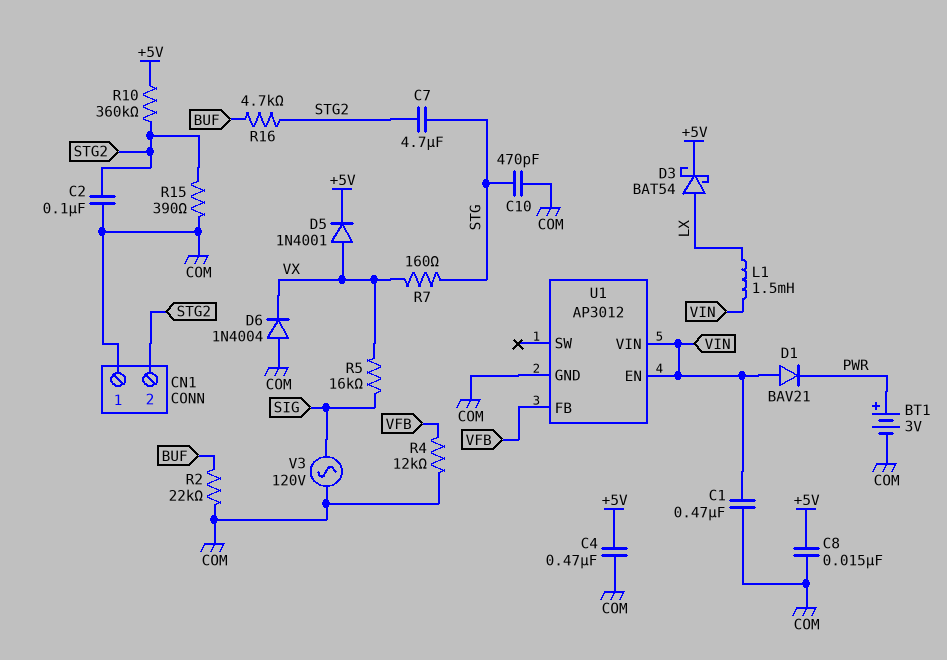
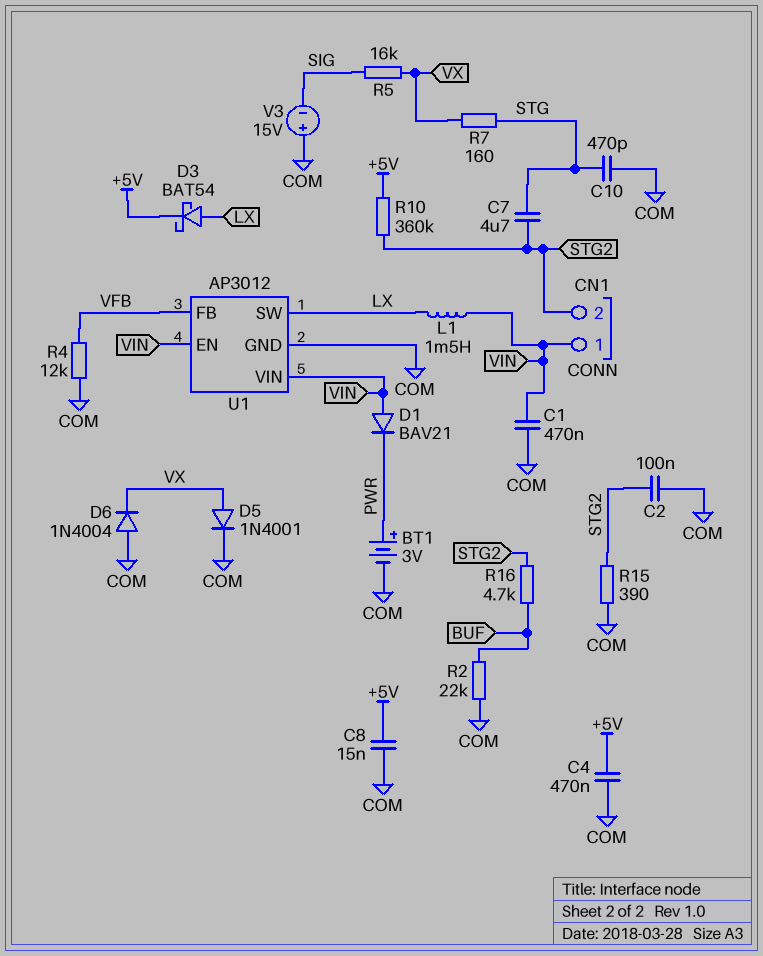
CN1 pin 1: COM -> VIN
D5: diode 1N4001 (A VX, K +5V) -> diode 1N4001 (A VX, K COM)
U1 pin SW: none -> LX
V3: AC 120V (COM, SIG) -> 15V (plus COM, minus SIG)

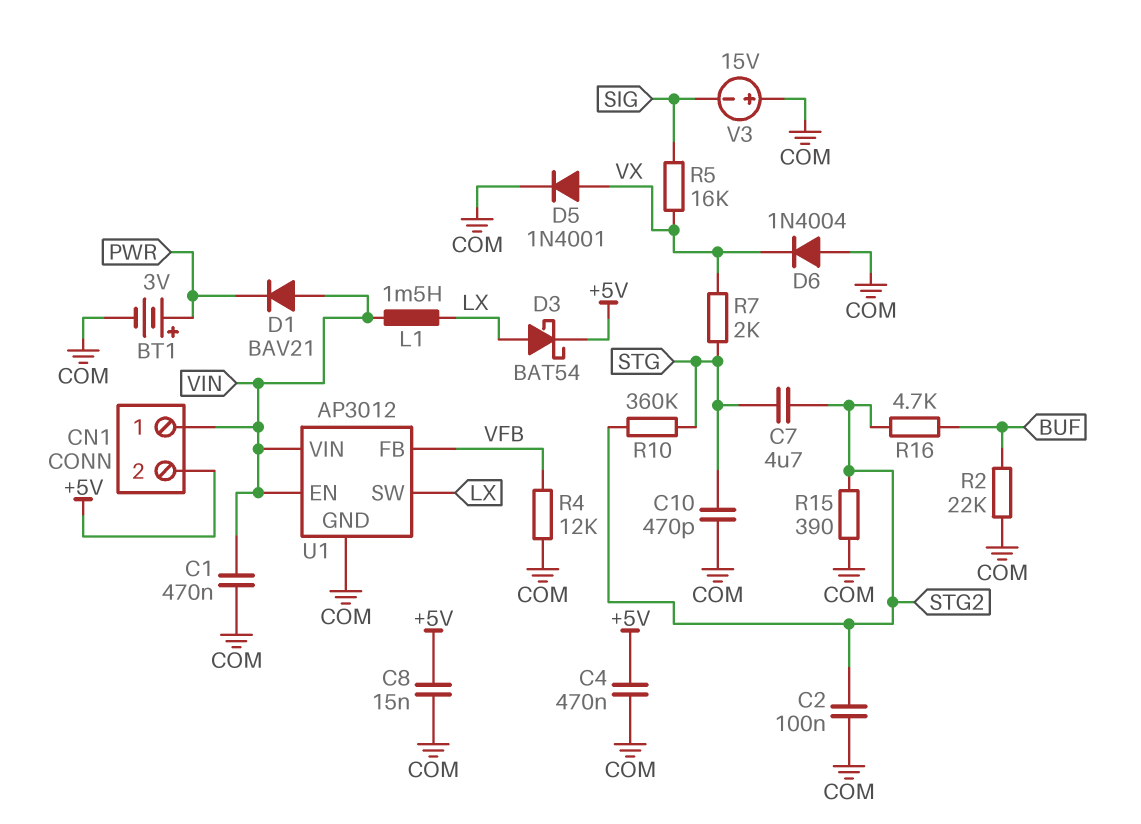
CN1 pin 2: STG2 -> +5V
R7: 160 (STG, VX) -> 2k (STG, VX)
R10: 360k (+5V, STG2) -> 360k (STG, STG2)

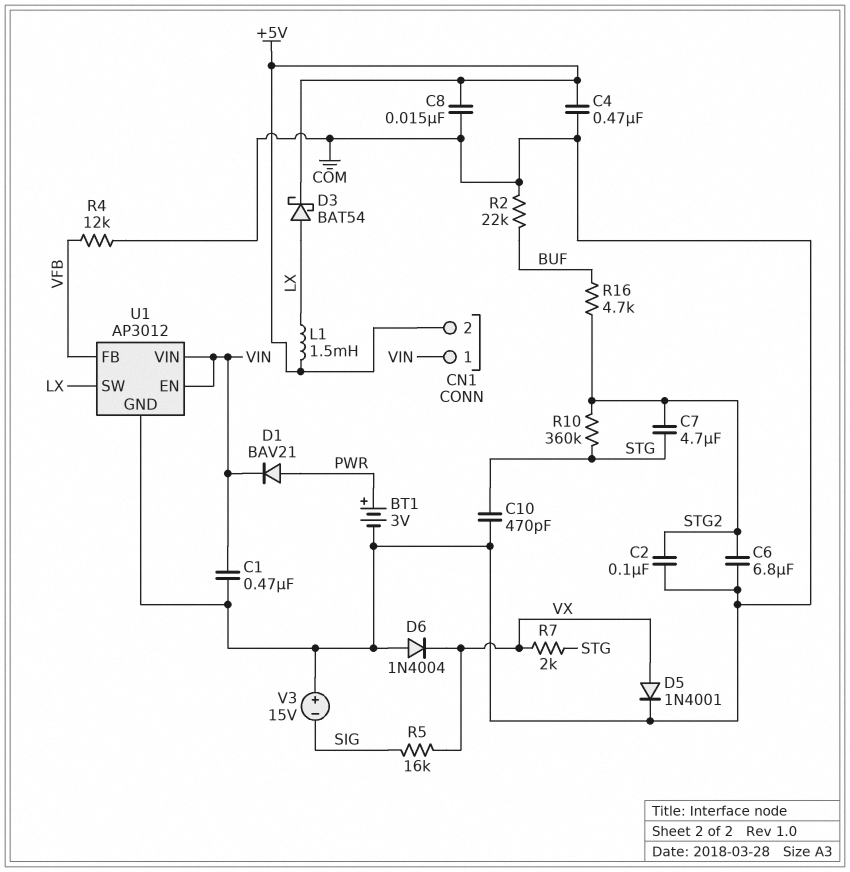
C6: none -> 6.8uF (COM, STG2)
D1: diode BAV21 (A VIN, K PWR) -> diode BAV21 (A PWR, K VIN)
L1: 1.5mH (LX, VIN) -> 1.5mH (+5V, LX)
R15: 390 (COM, STG2) -> none

